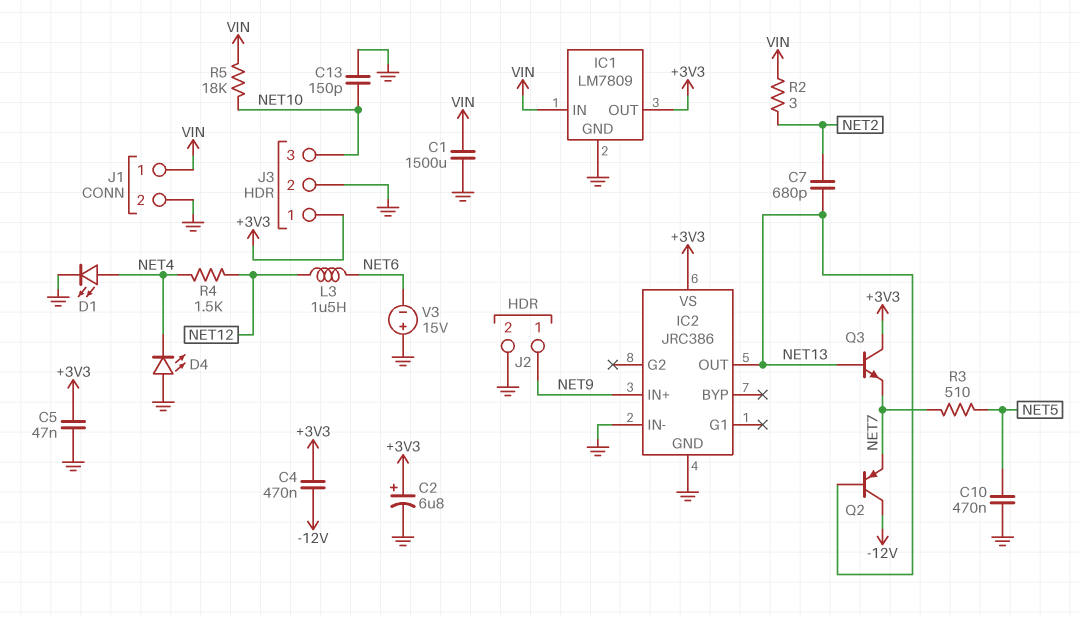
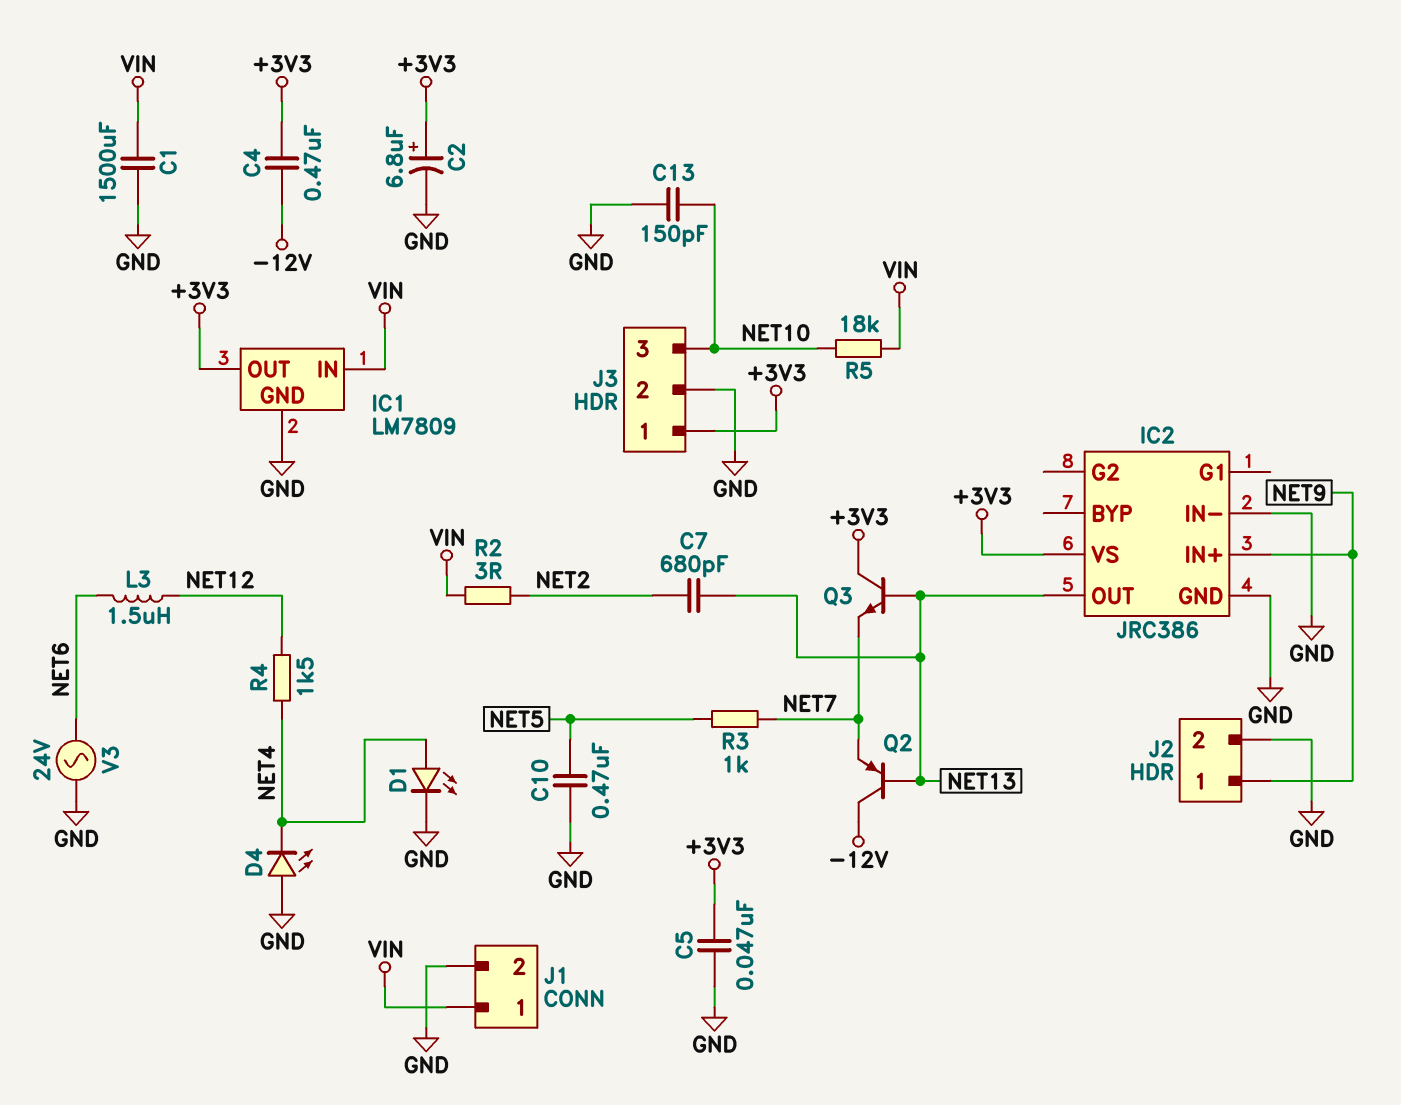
R3: 510 (NET5, NET7) -> 1k (NET5, NET7)
V3: 15V (plus GND, minus NET6) -> AC 24V (GND, NET6)

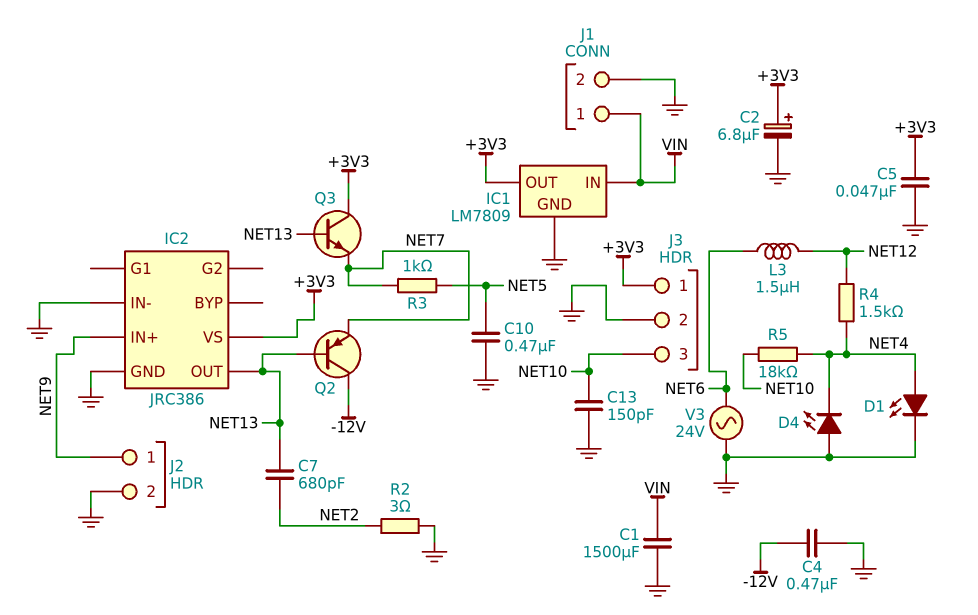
C4: 470nF (+3V3, -12V) -> 470nF (-12V, GND)
R2: 3 (NET2, VIN) -> 3 (GND, NET2)
R5: 18k (NET10, VIN) -> 18k (NET4, NET10)

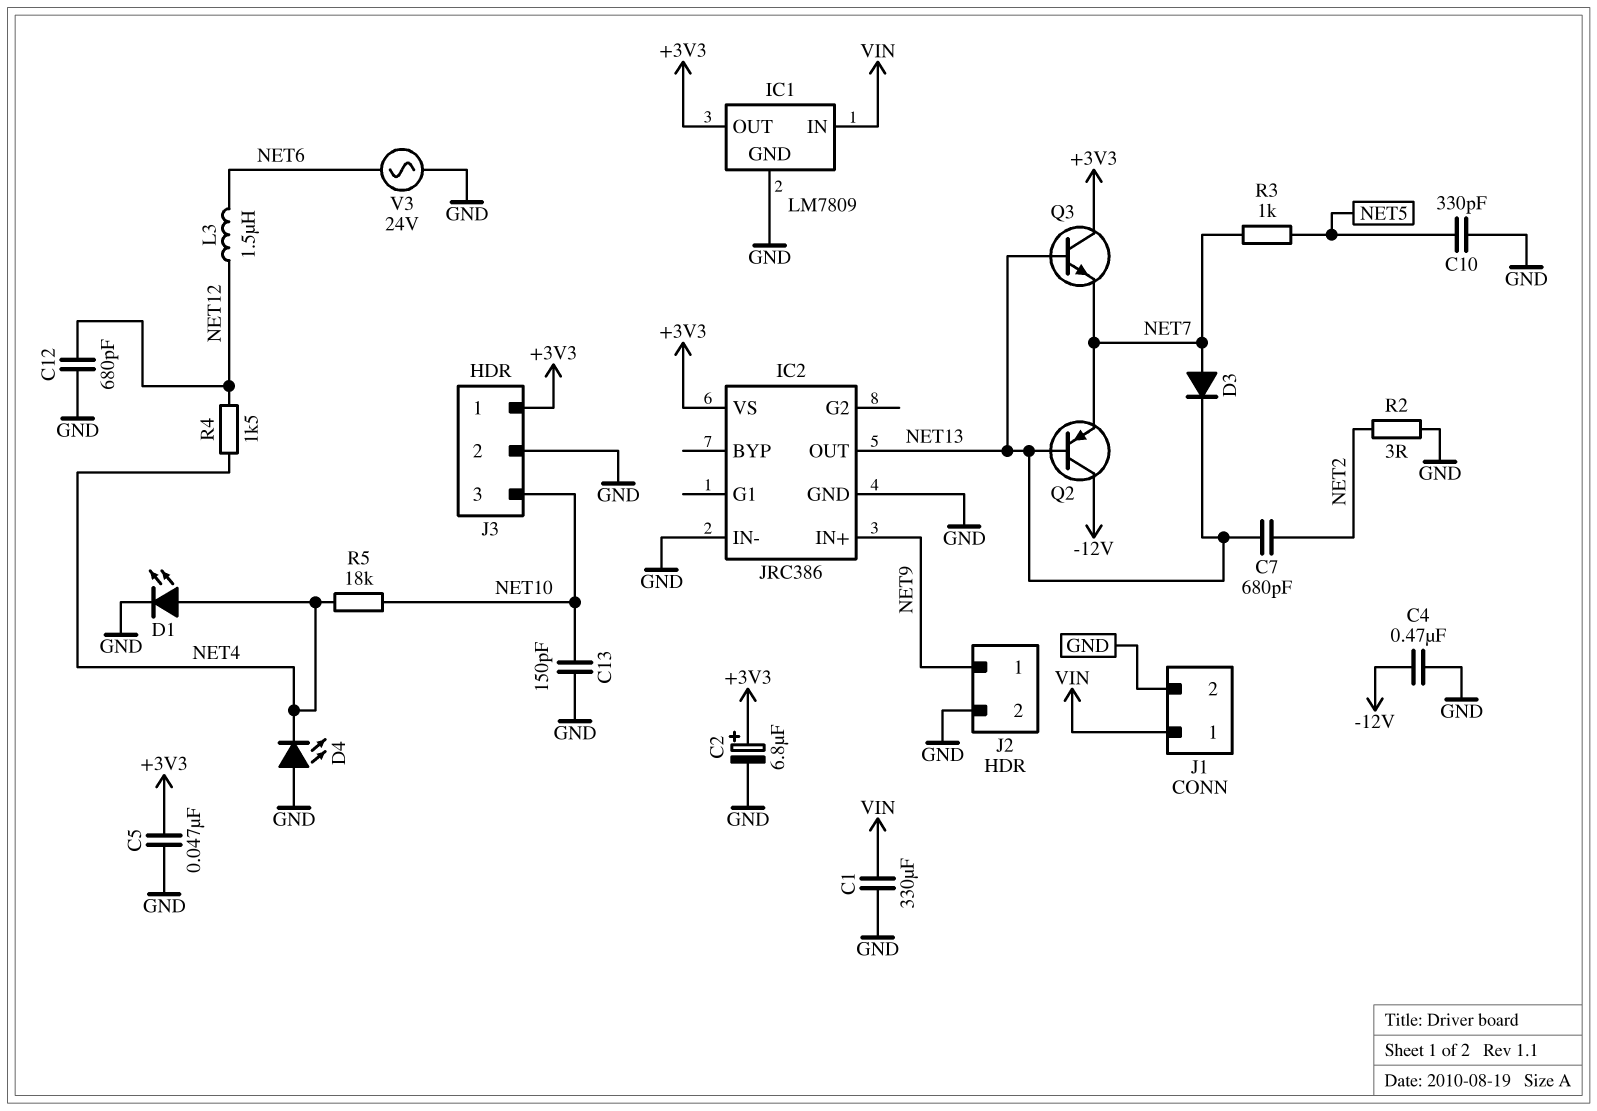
C1: 1500uF (GND, VIN) -> 330uF (GND, VIN)
C10: 470nF (GND, NET5) -> 330pF (GND, NET5)
C12: none -> 680pF (GND, NET12)
D3: none -> diode (A NET7, K NET13)

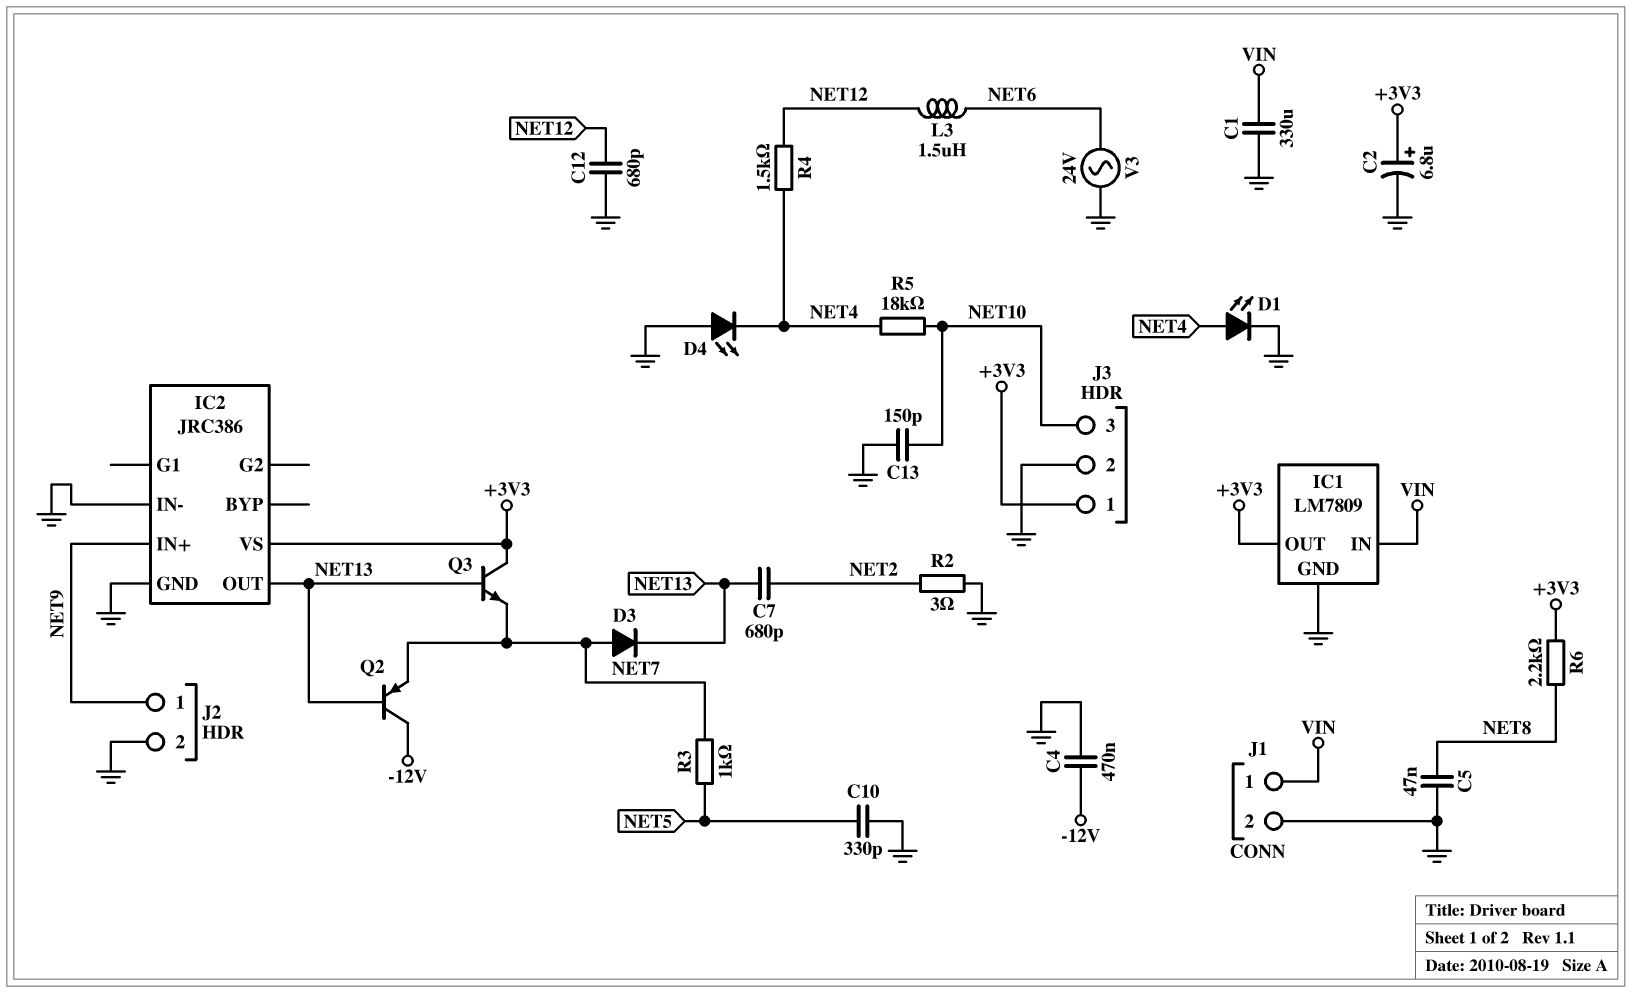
C5: 47nF (+3V3, GND) -> 47nF (GND, NET8)
R6: none -> 2.2k (+3V3, NET8)

